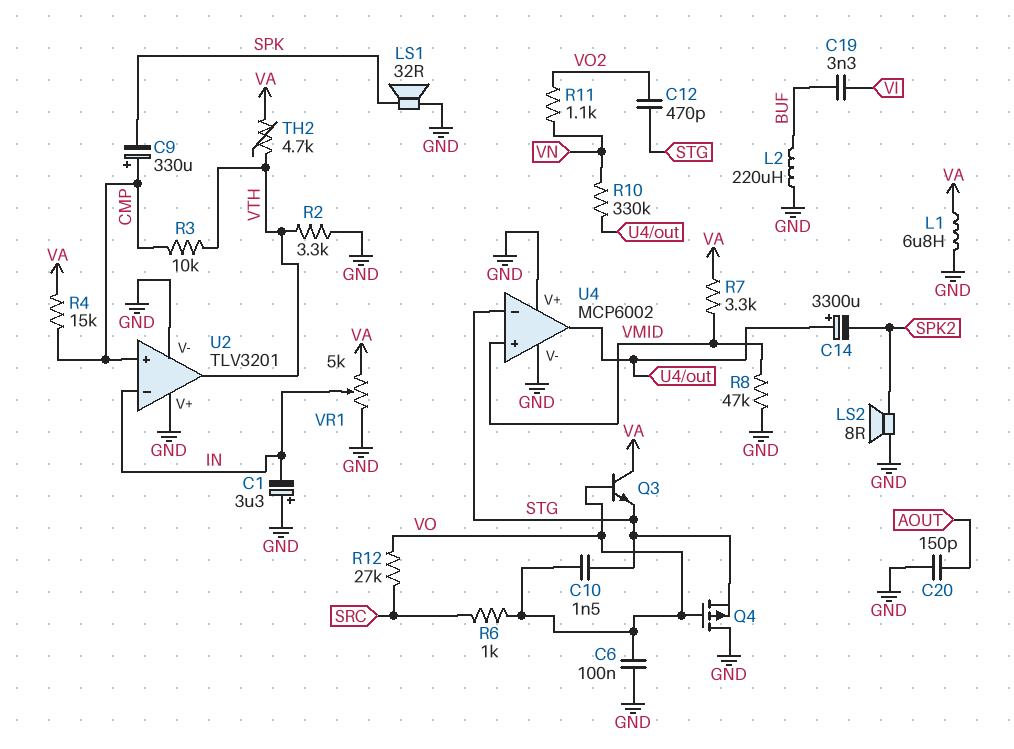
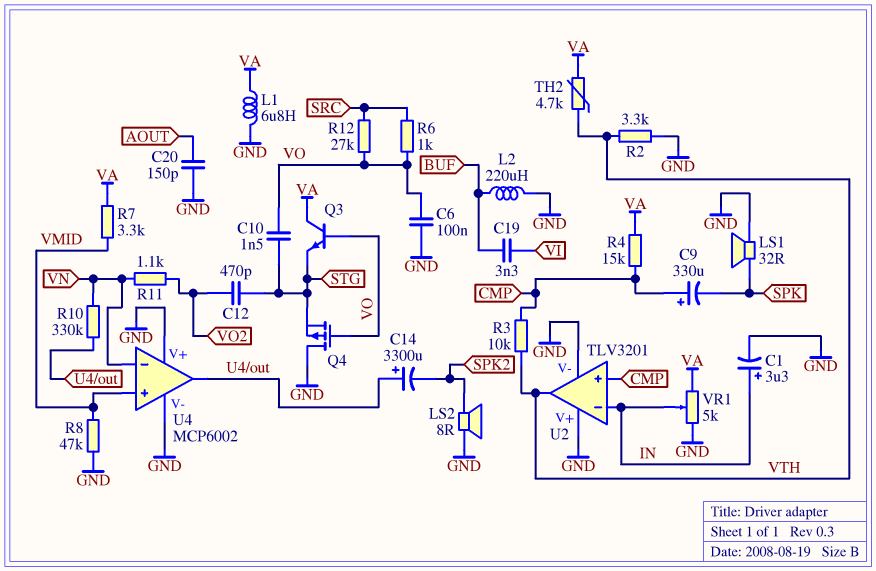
C1: 3.3uF (plus GND, minus IN) -> 3.3uF (plus IN, minus GND)
U4 pin in-: STG -> VN

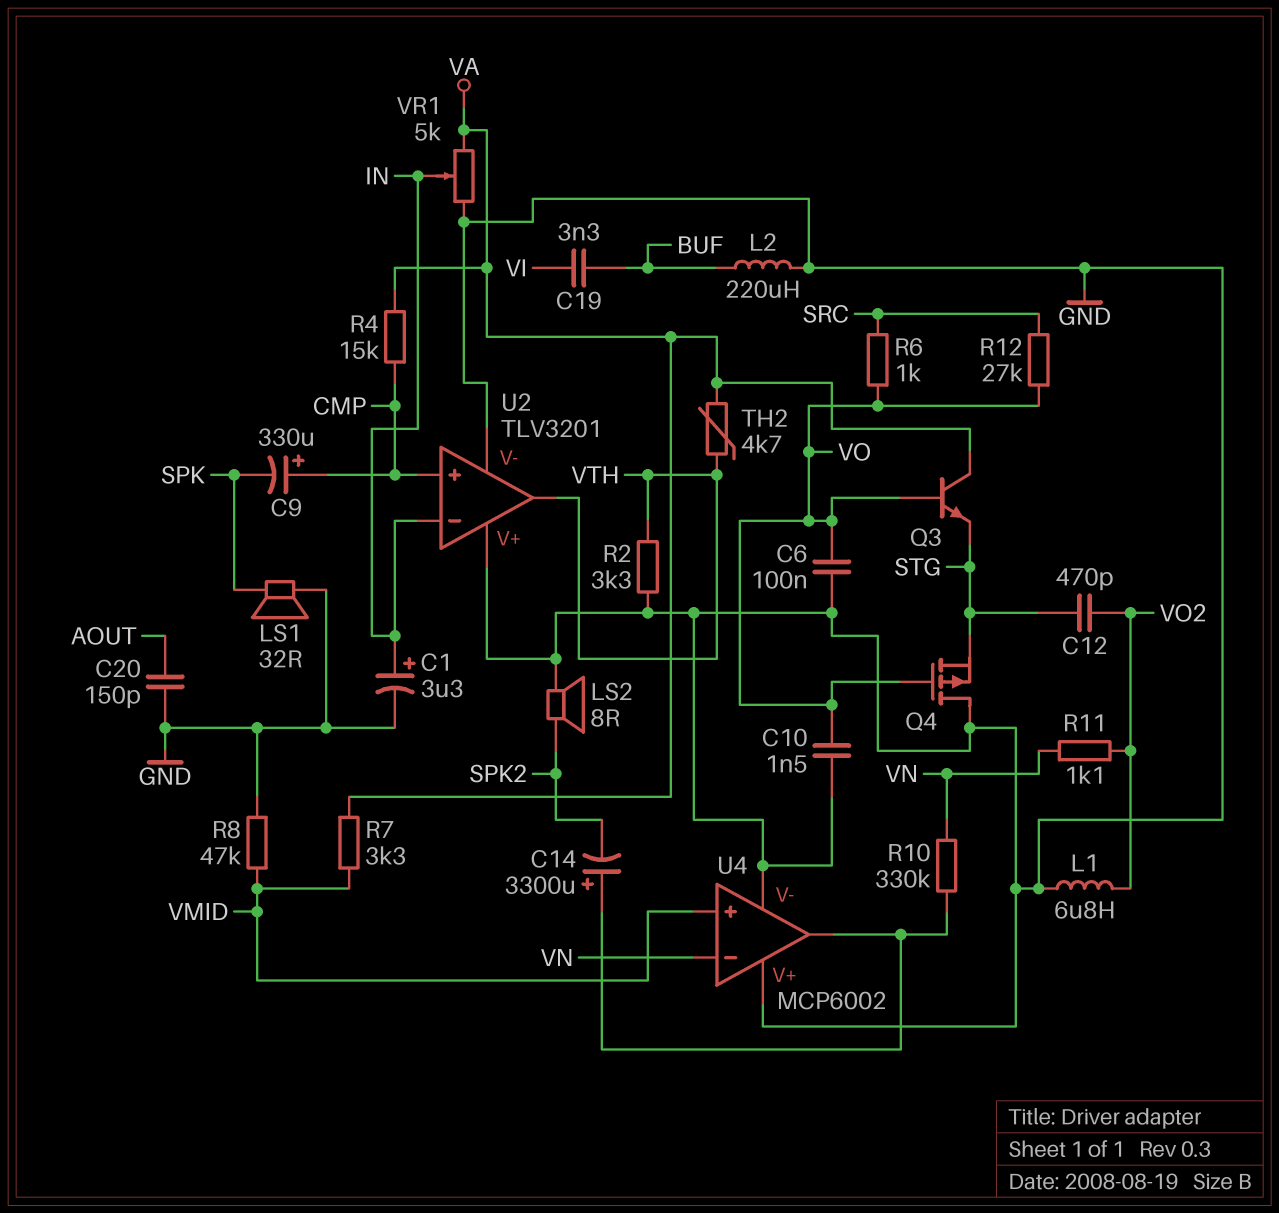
C10: 1.5nF (STG, VO) -> 1.5nF (GND, VO)
L1: 6.8uH (GND, VA) -> 6.8uH (GND, VO2)
R3: 10k (CMP, VTH) -> none

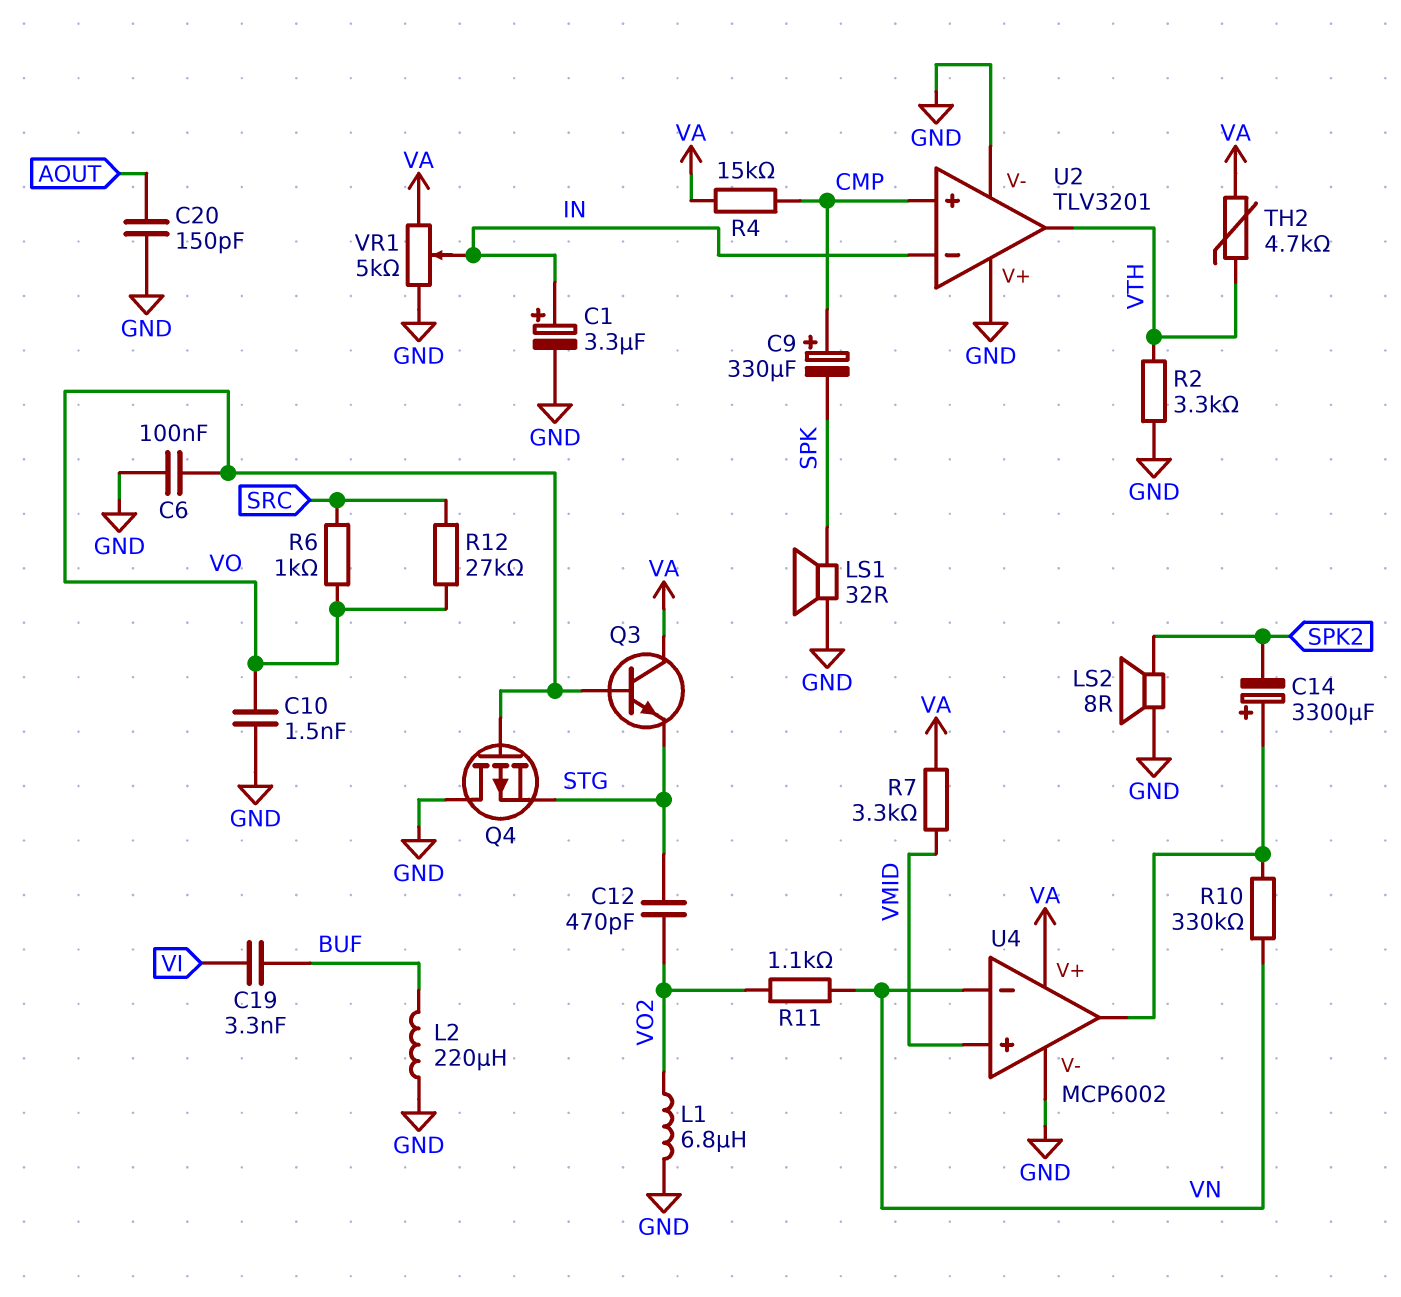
R8: 47k (GND, VMID) -> none
U4 pin V+: GND -> VA

